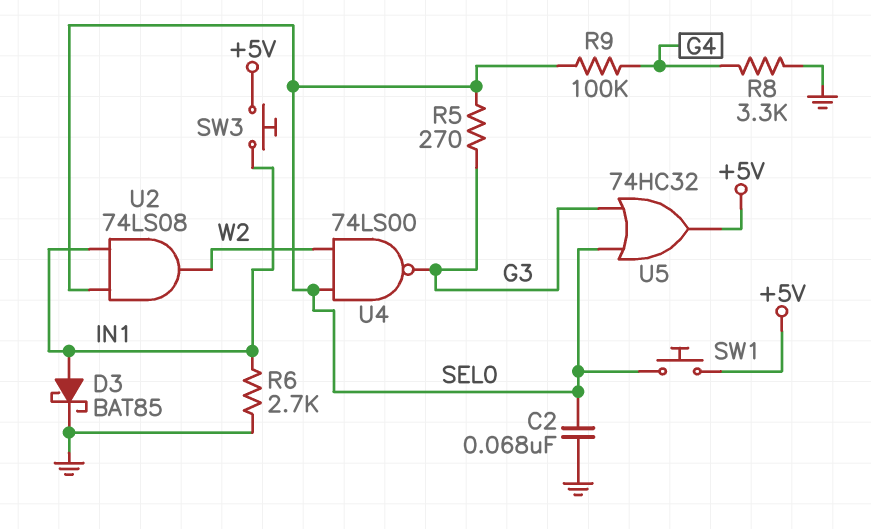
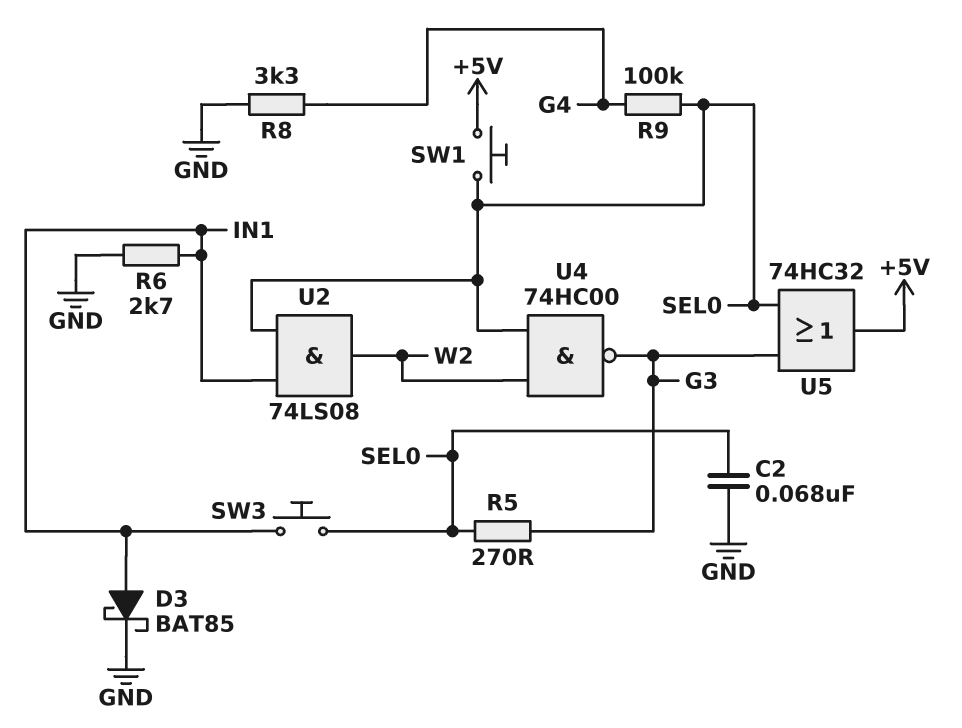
SW3: button (+5V, IN1) -> button (IN1, SEL0)
U4: NAND 74LS00 (in SEL0, in W2, out G3) -> NAND 74HC00 (in SEL0, in W2, out G3)

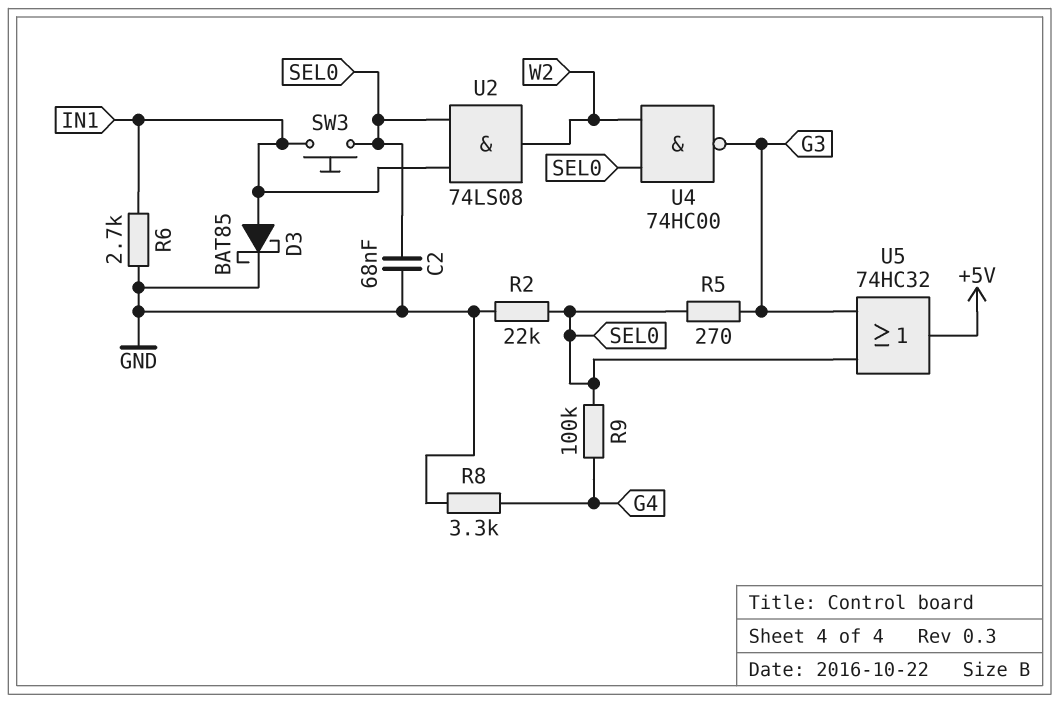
R2: none -> 22k (GND, SEL0)
SW1: button (+5V, SEL0) -> none

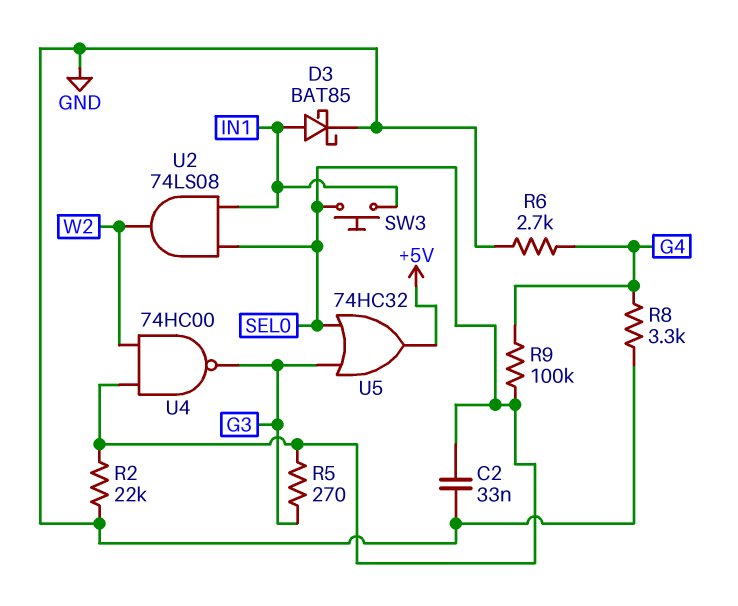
C2: 68nF (GND, SEL0) -> 33nF (GND, SEL0)
R6: 2.7k (GND, IN1) -> 2.7k (G4, GND)

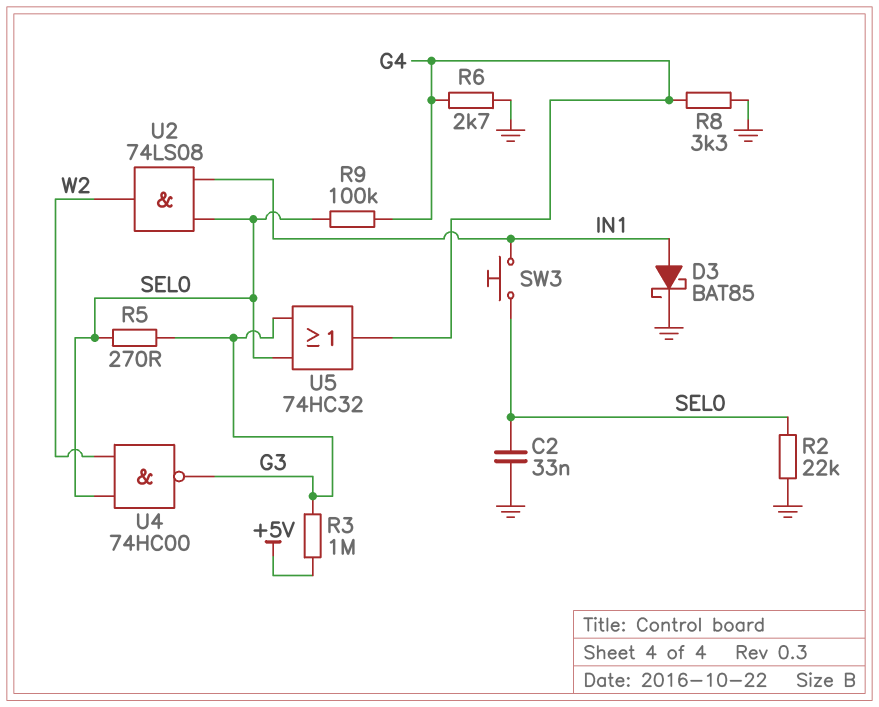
R3: none -> 1M (+5V, G3)
U5: OR 74HC32 (in G3, in SEL0, out +5V) -> OR 74HC32 (in G3, in SEL0, out G4)

